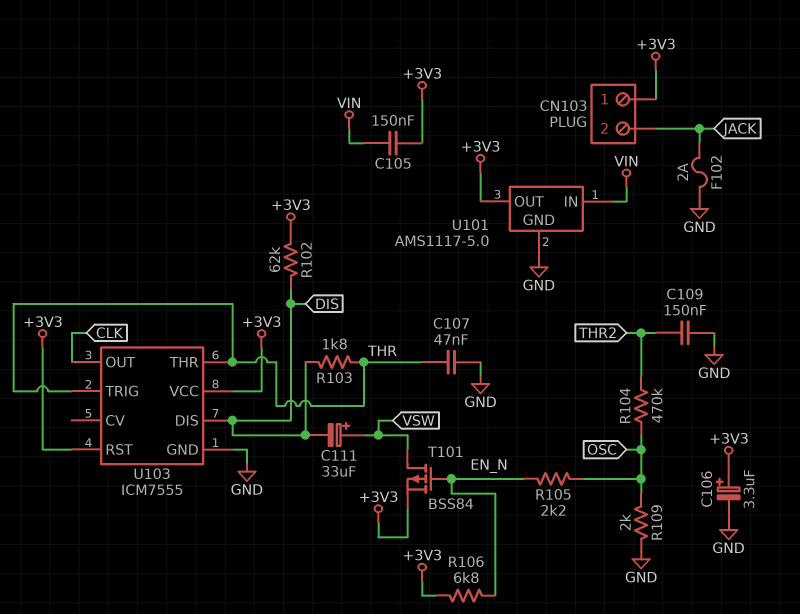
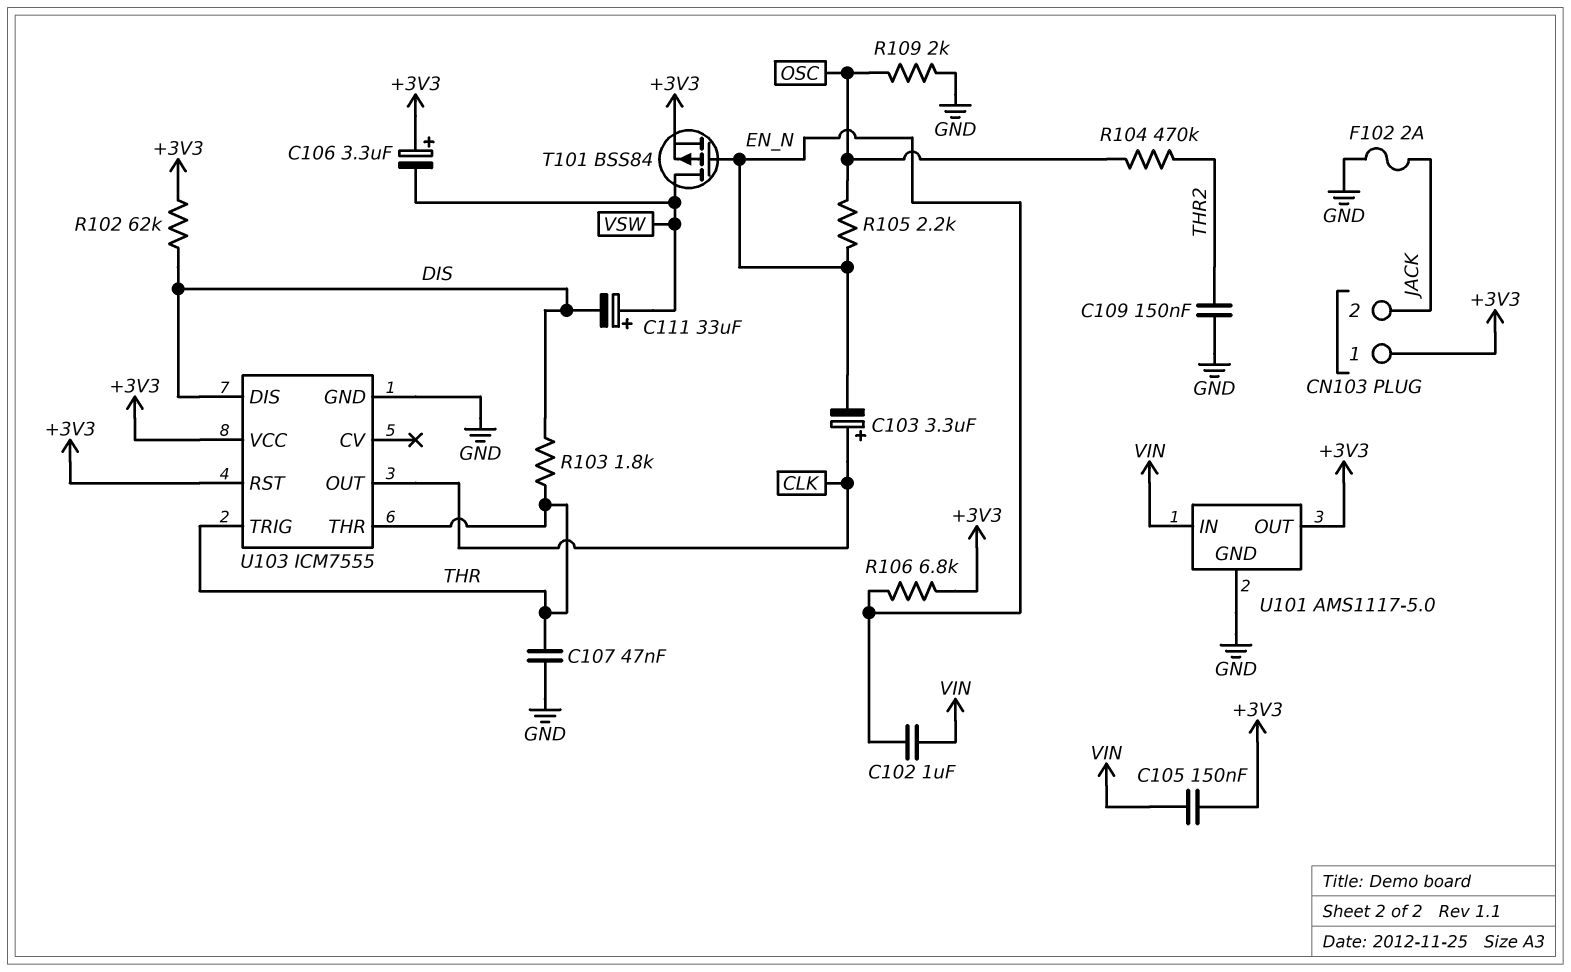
C102: none -> 1uF (EN_N, VIN)
C103: none -> 3.3uF (plus CLK, minus EN_N)
C106: 3.3uF (plus +3V3, minus GND) -> 3.3uF (plus +3V3, minus VSW)

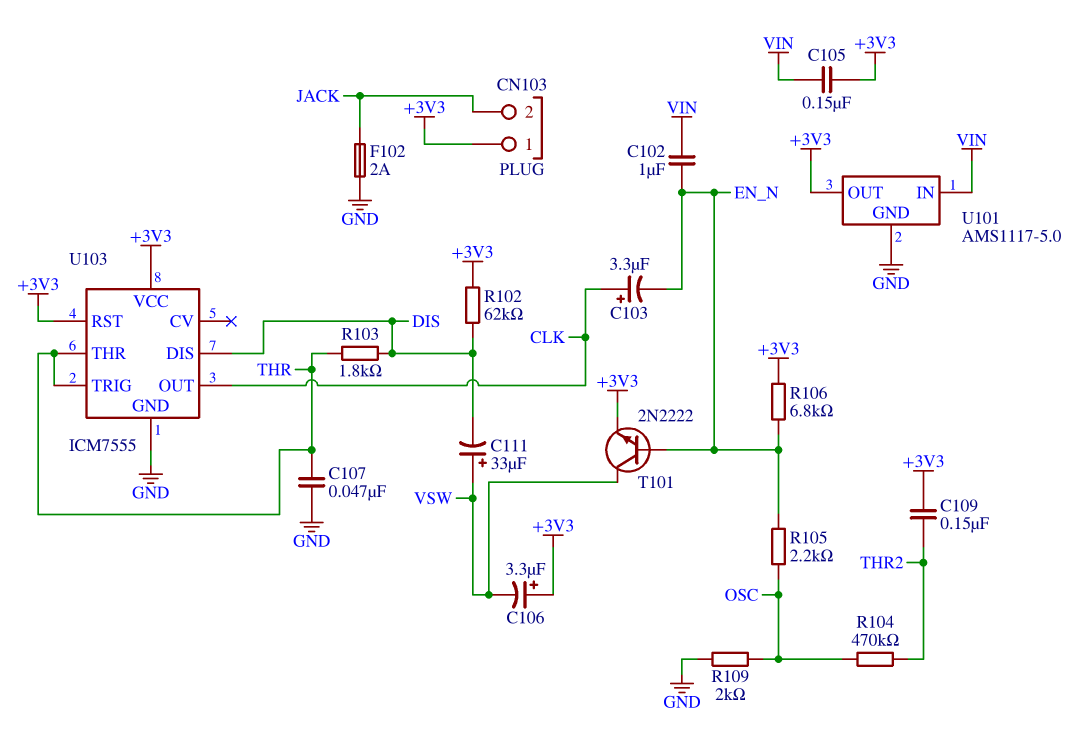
C109: 150nF (GND, THR2) -> 150nF (+3V3, THR2)
T101: PMOS BSS84 (G EN_N, D VSW, S +3V3) -> NPN 2N2222 (B EN_N, C VSW, E +3V3)

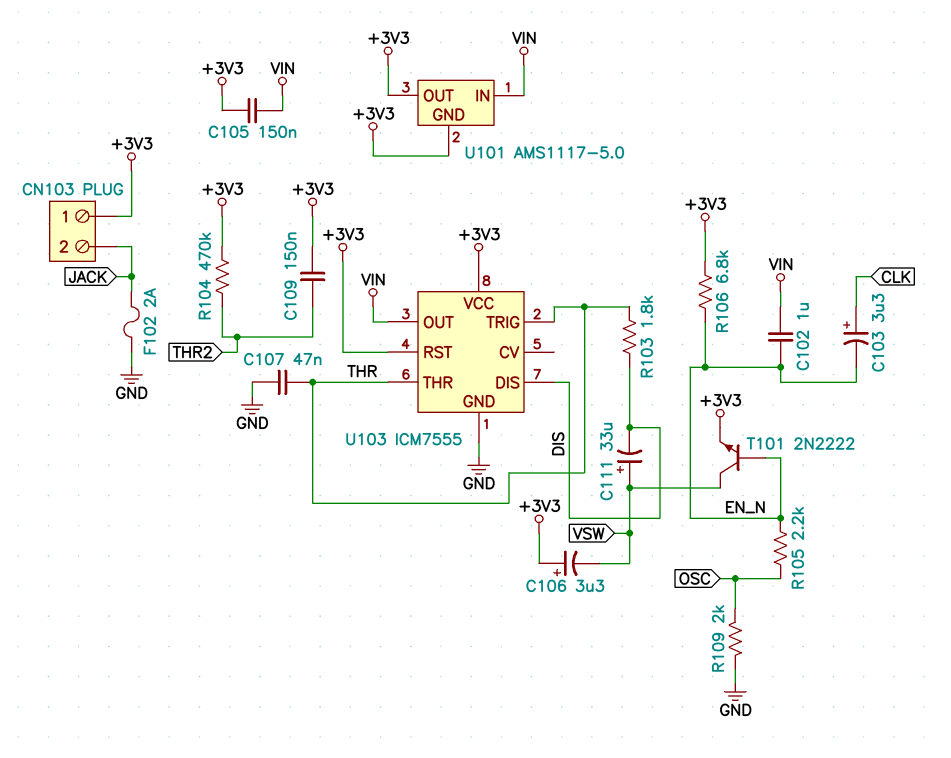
R102: 62k (+3V3, DIS) -> none
R104: 470k (OSC, THR2) -> 470k (+3V3, THR2)
U101 pin GND: GND -> +3V3
U103 pin OUT: CLK -> VIN

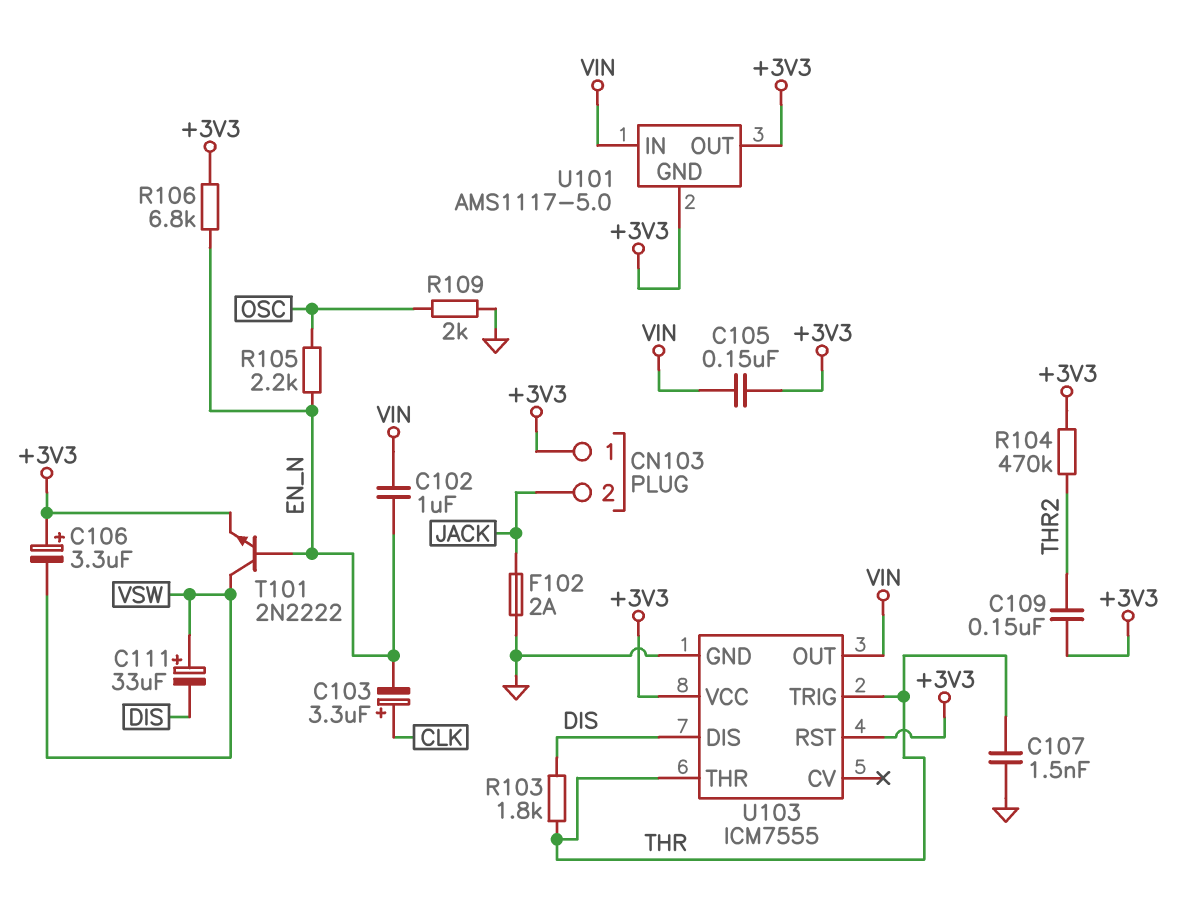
C107: 47nF (GND, THR) -> 1.5nF (GND, THR)

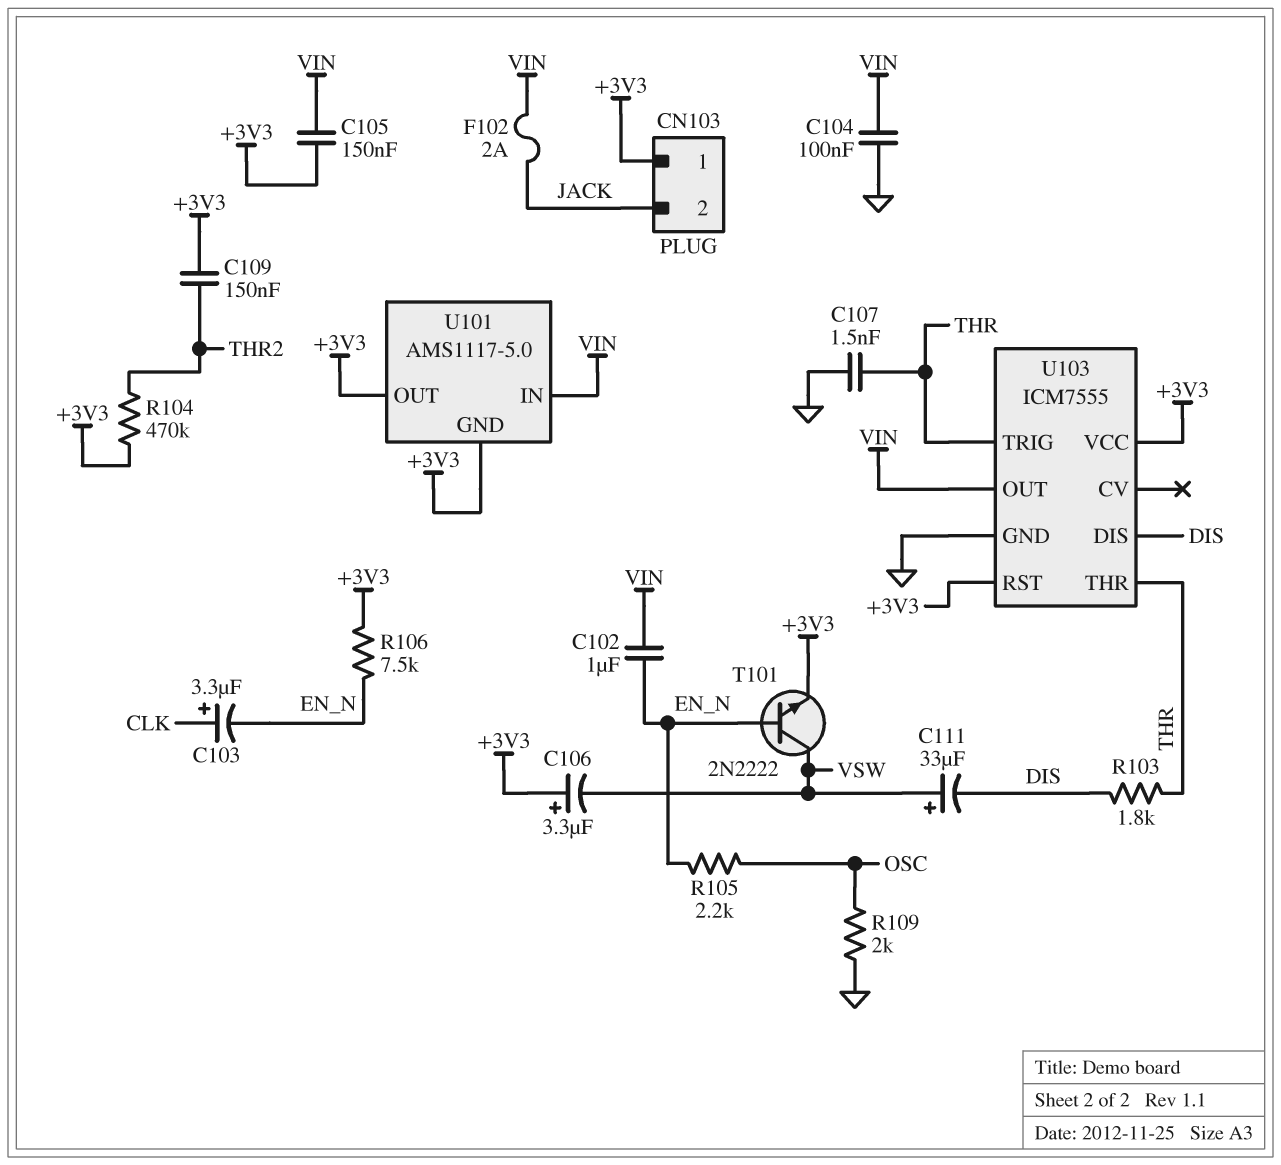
C104: none -> 100nF (GND, VIN)
F102: 2A (GND, JACK) -> 2A (JACK, VIN)
R106: 6.8k (+3V3, EN_N) -> 7.5k (+3V3, EN_N)

